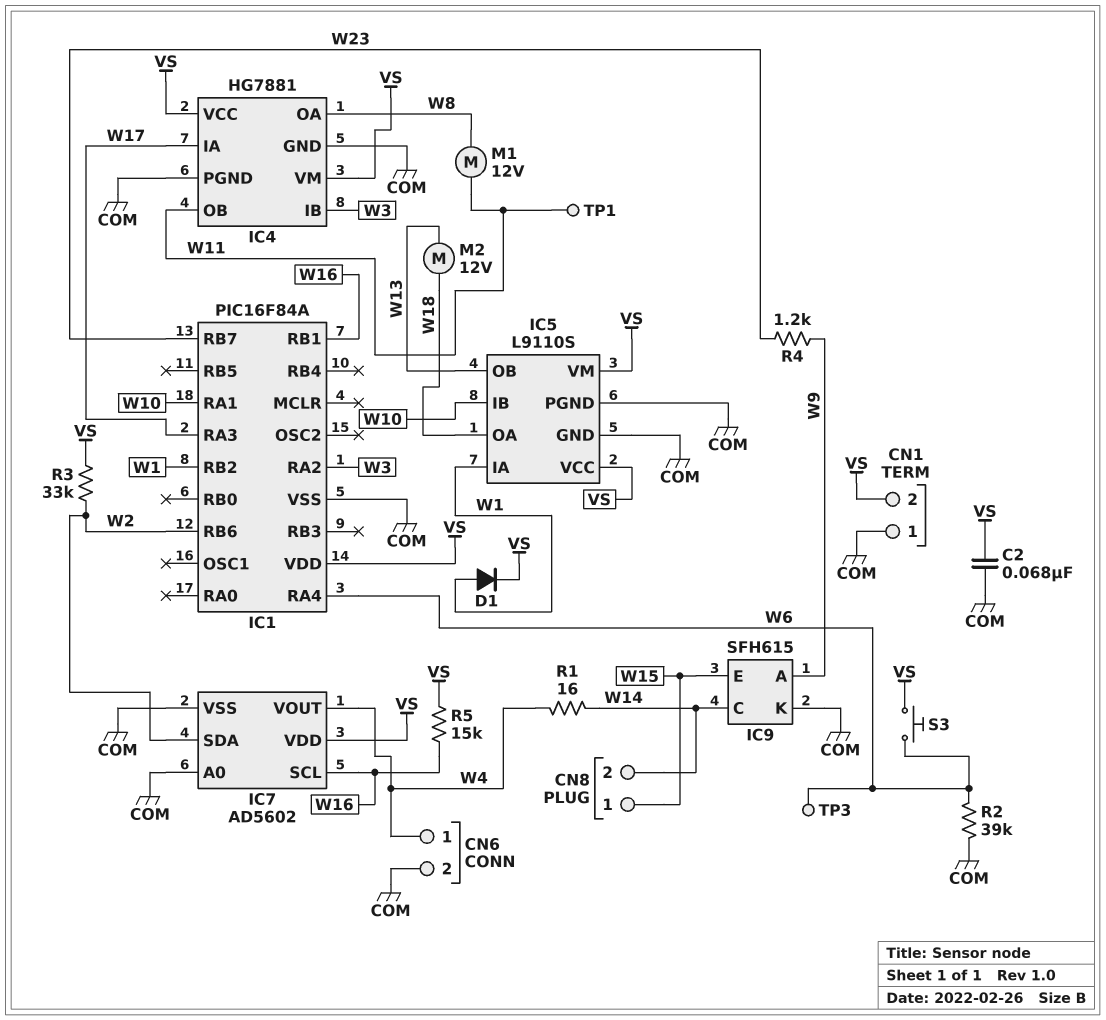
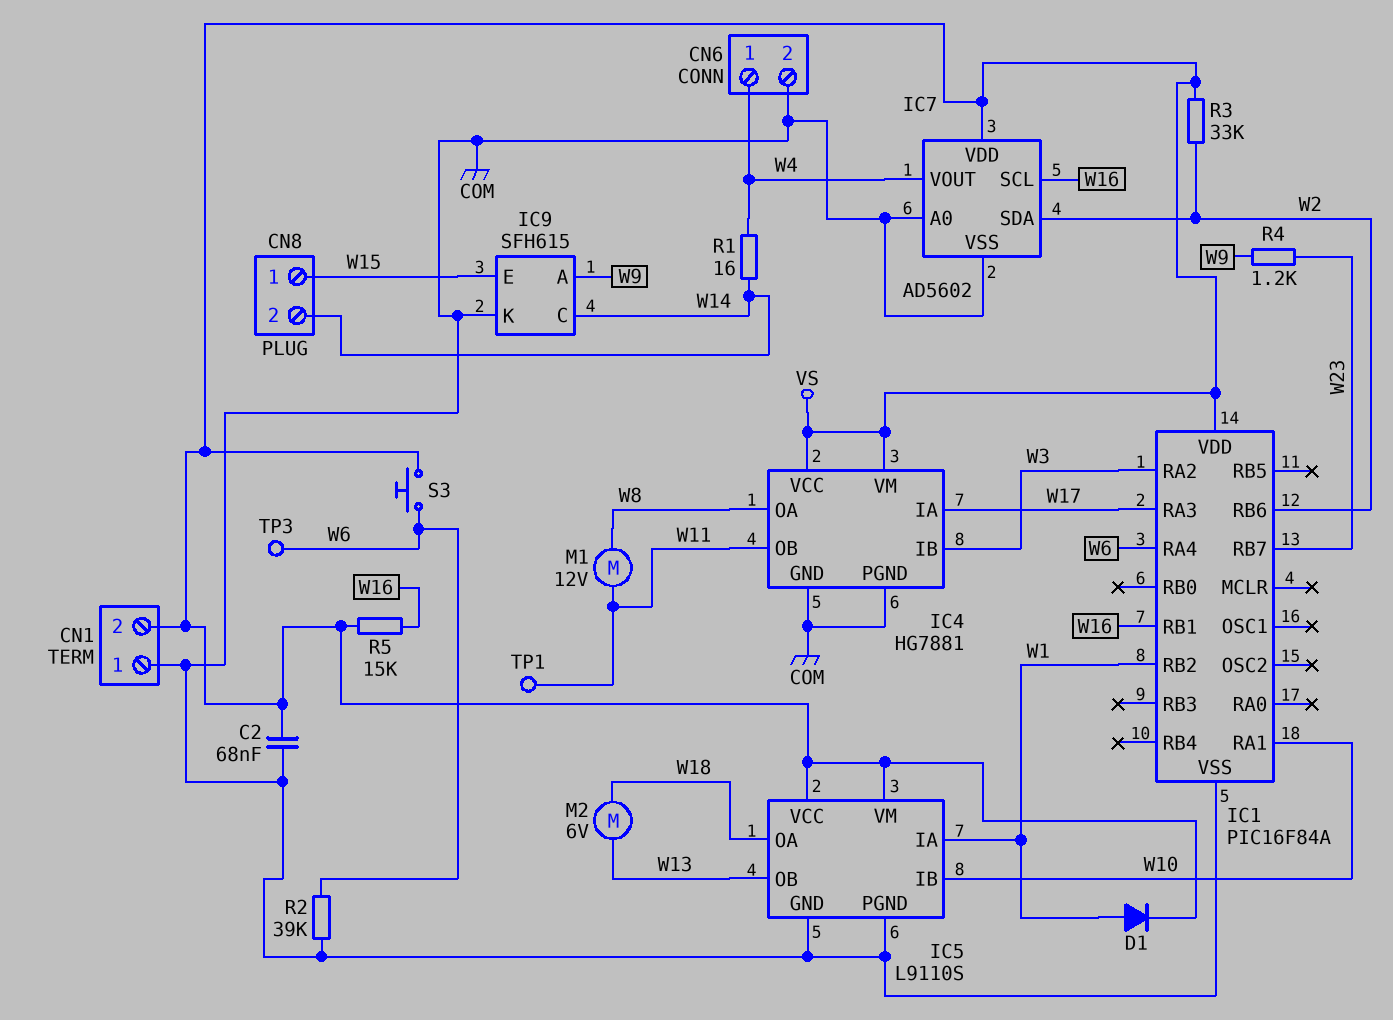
M2: motor 12V (W13, W18) -> motor 6V (W13, W18)

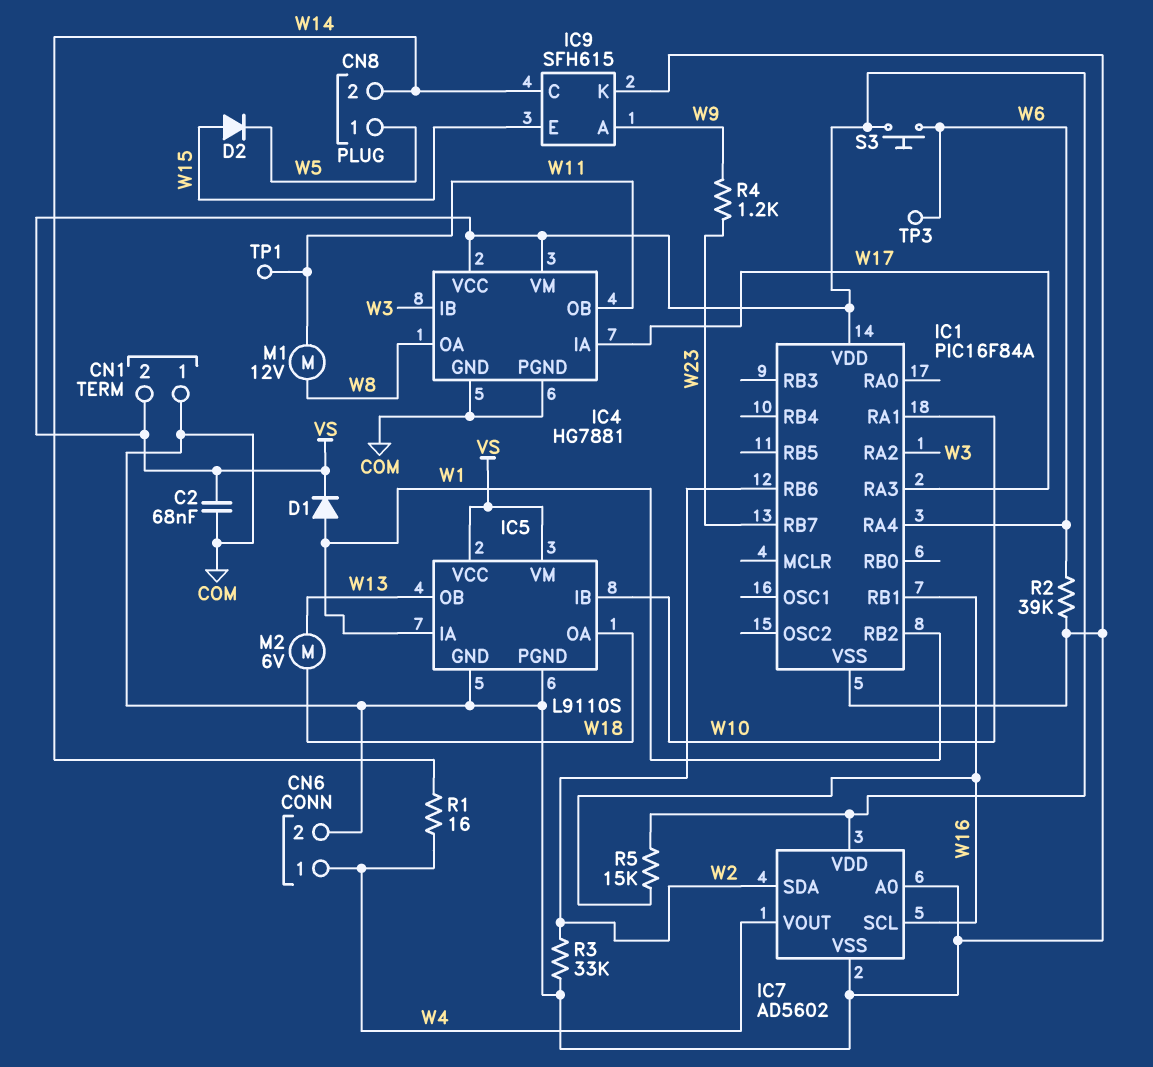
CN8 pin 1: W15 -> W5
D2: none -> diode (A W15, K W5)
R3: 33k (VS, W2) -> 33k (COM, W2)

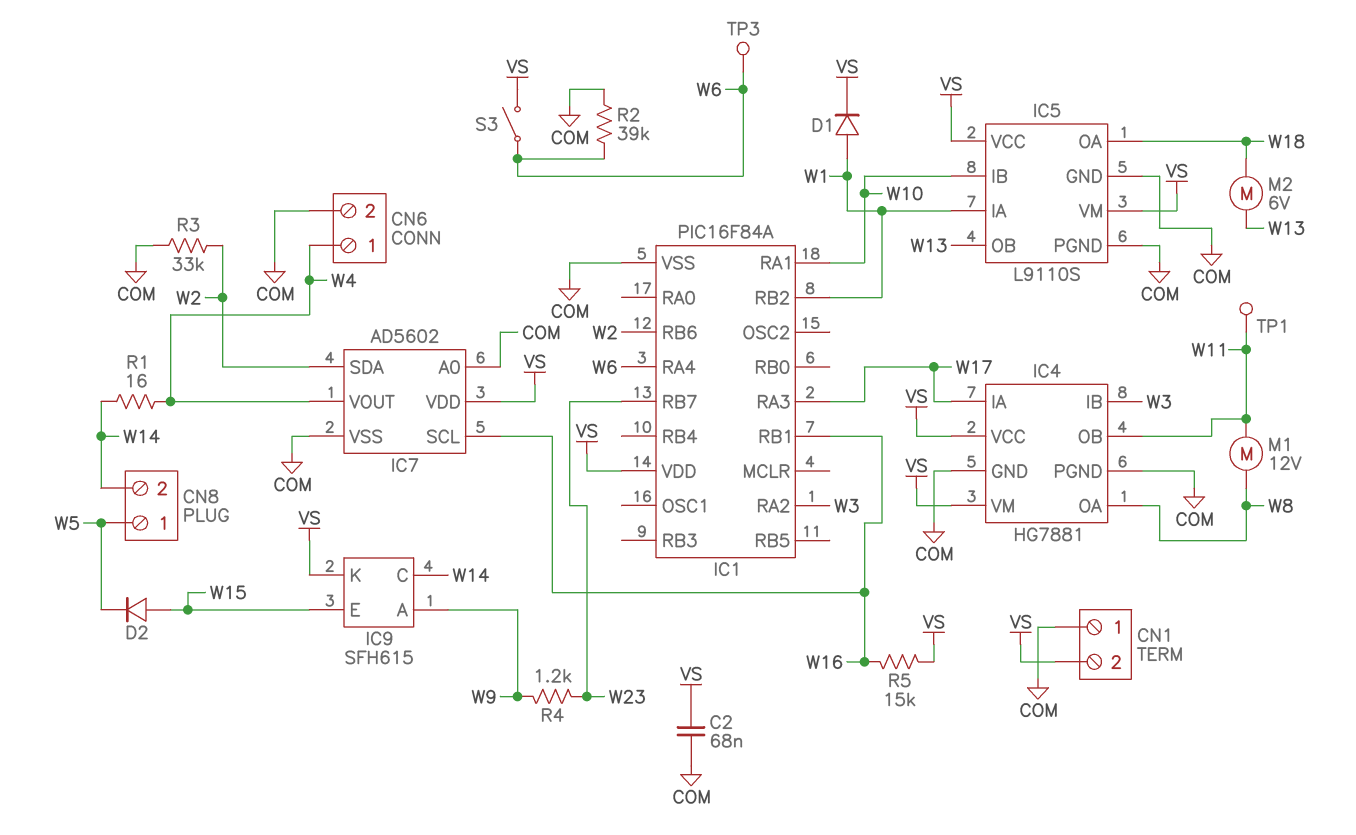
IC9 pin K: COM -> VS
S3: button (VS, W6) -> switch (VS, W6)

